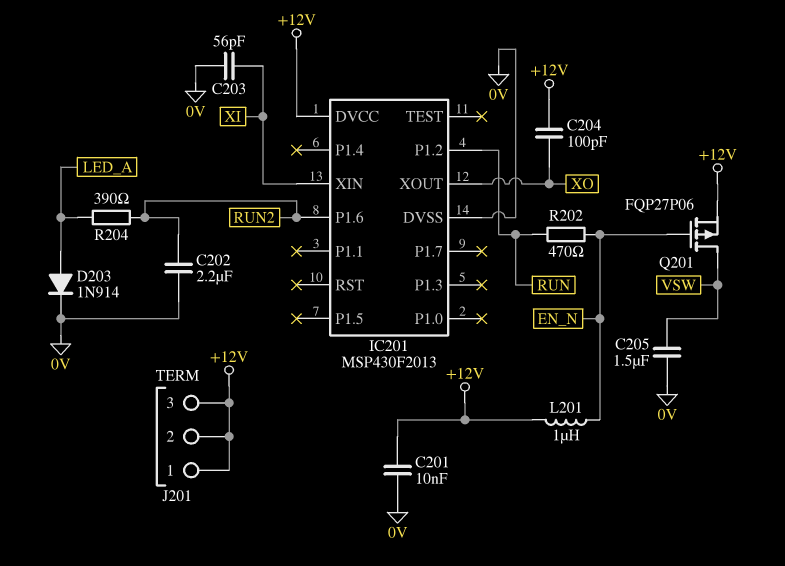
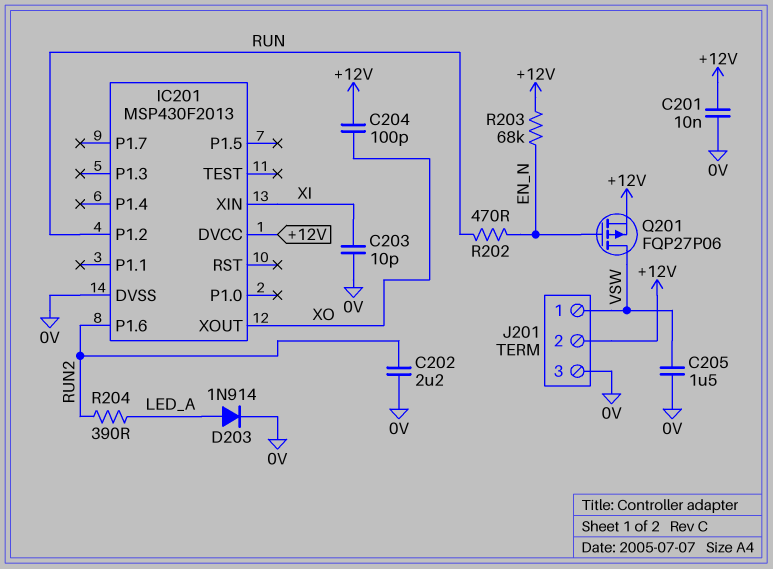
C203: 56pF (0V, XI) -> 10pF (0V, XI)
J201 pin 1: +12V -> VSW
J201 pin 3: +12V -> 0V
L201: 1uH (+12V, EN_N) -> none
R203: none -> 68k (+12V, EN_N)

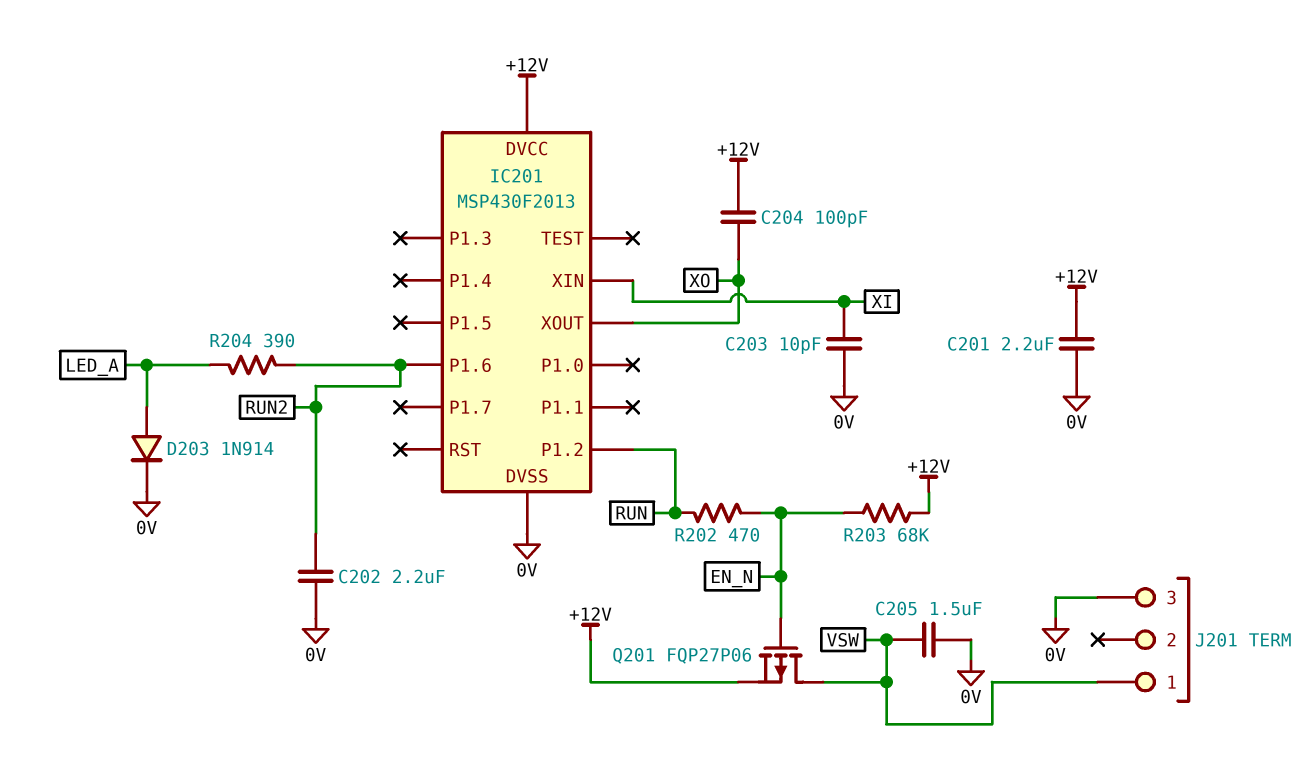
C201: 10nF (+12V, 0V) -> 2.2uF (+12V, 0V)
J201 pin 2: +12V -> none

